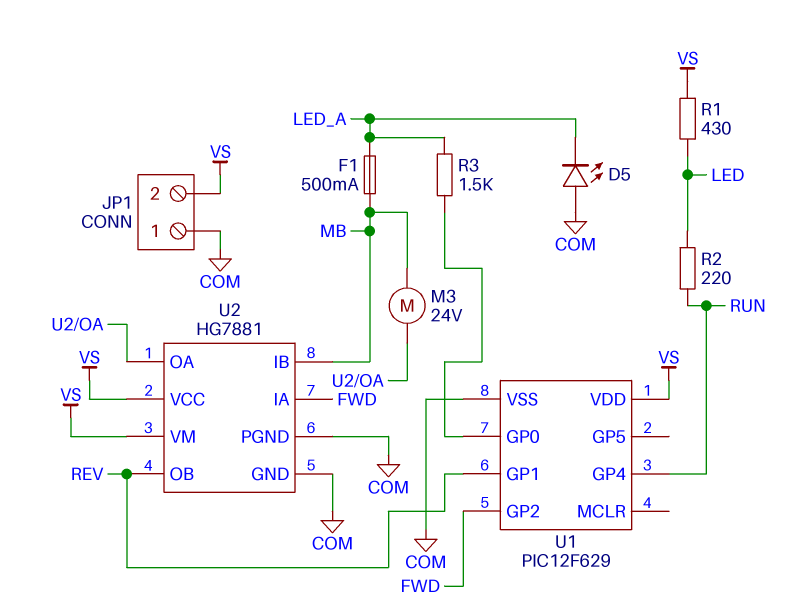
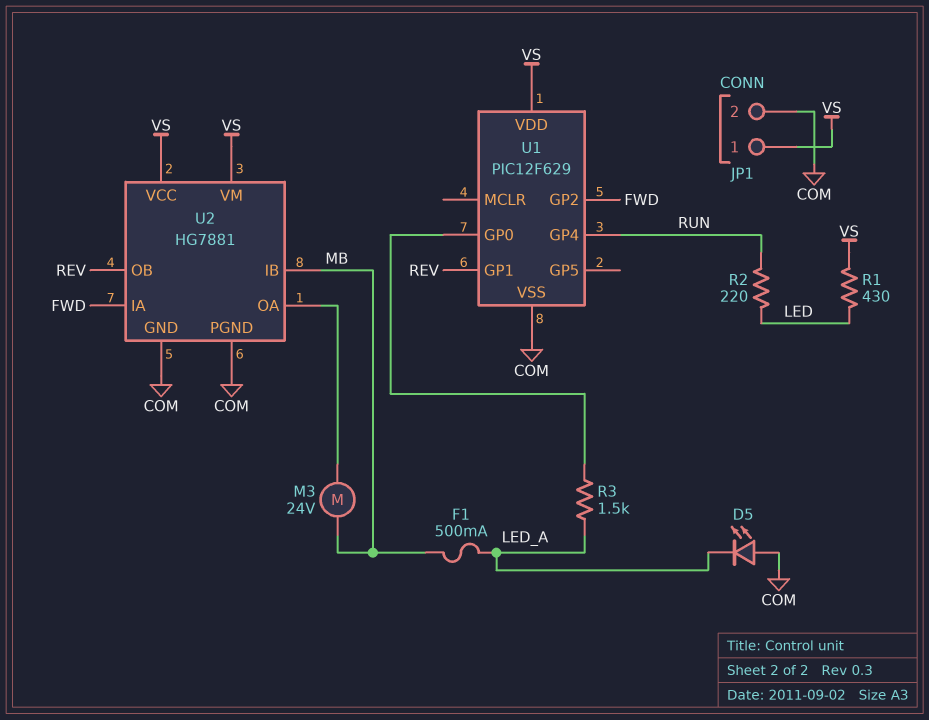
JP1 pin 1: COM -> VS
JP1 pin 2: VS -> COM

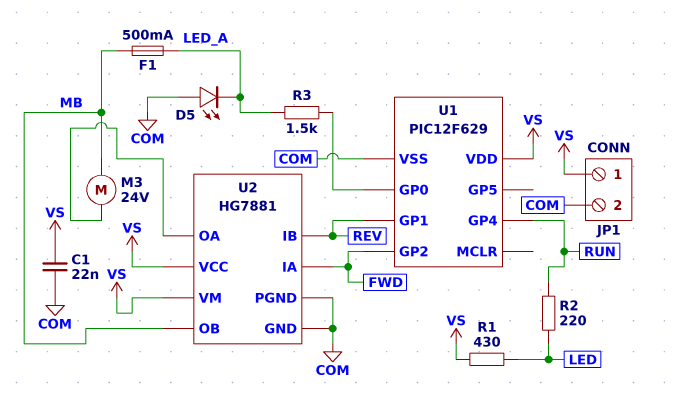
C1: none -> 22nF (COM, VS)
U2 pin IB: MB -> REV
U2 pin OB: REV -> MB

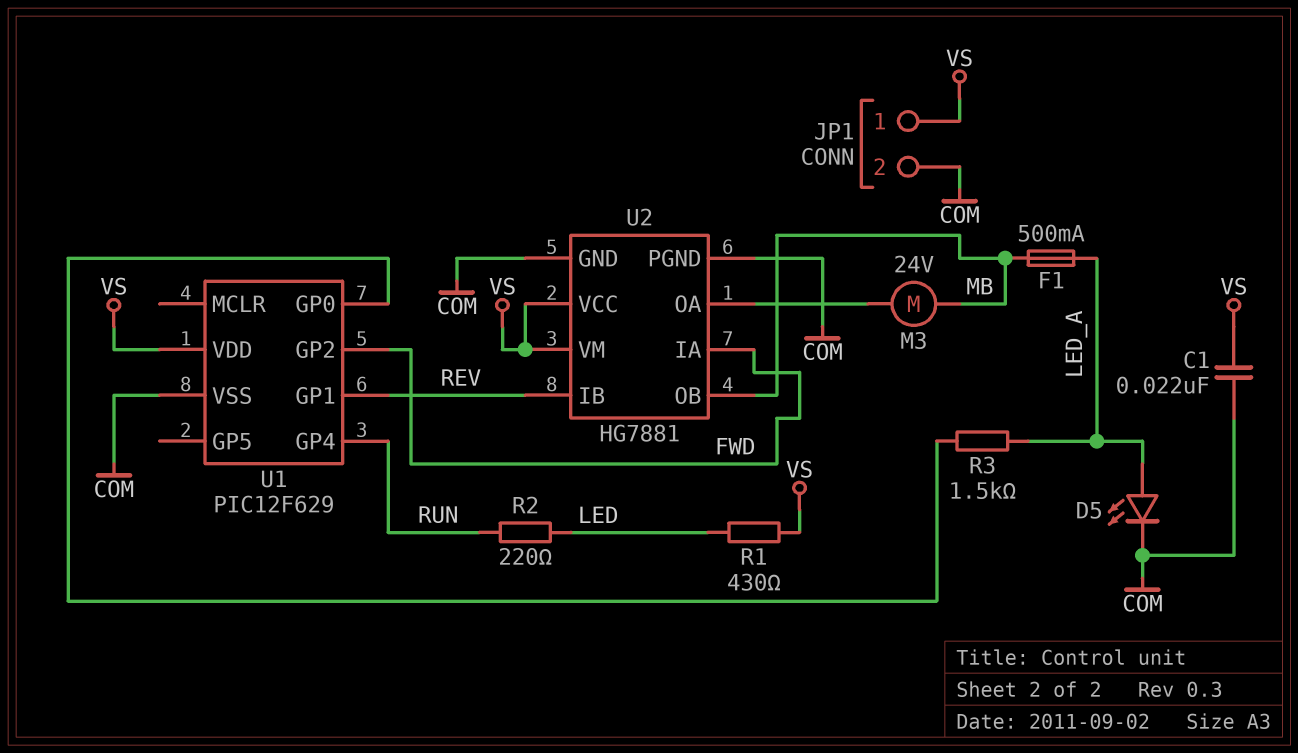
D5: LED (A COM, K LED_A) -> LED (A LED_A, K COM)

